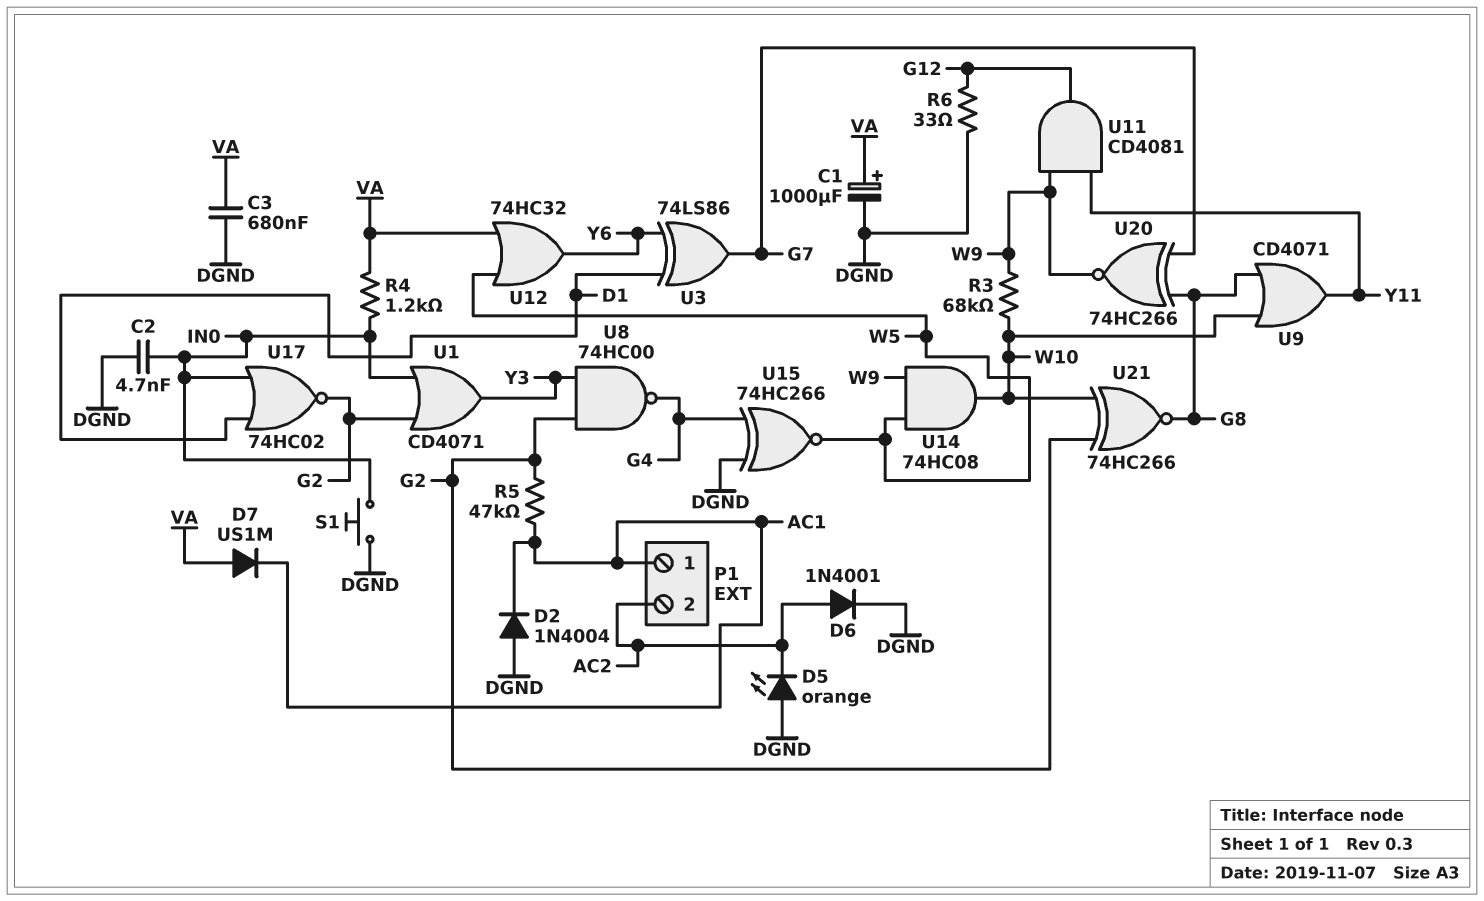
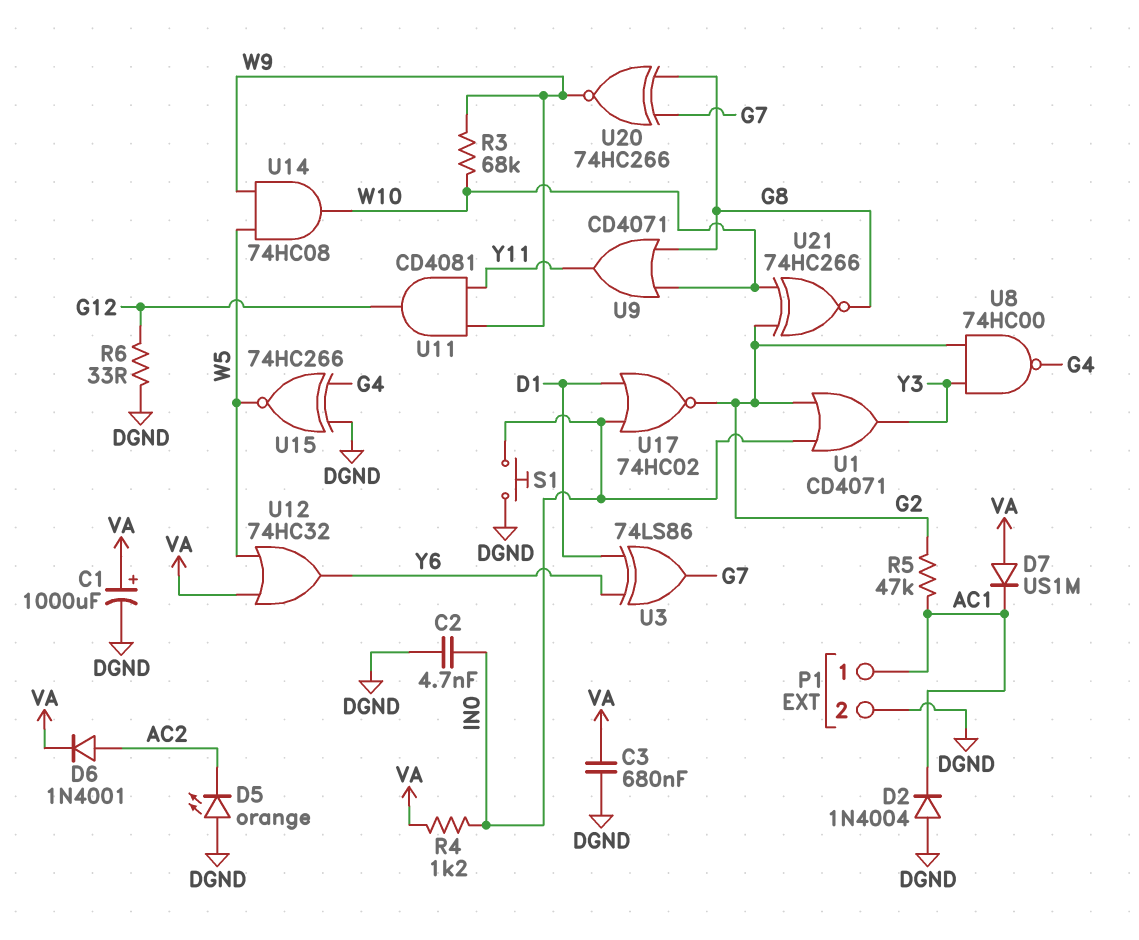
D6: diode 1N4001 (A AC2, K DGND) -> diode 1N4001 (A AC2, K VA)
P1 pin 2: AC2 -> DGND

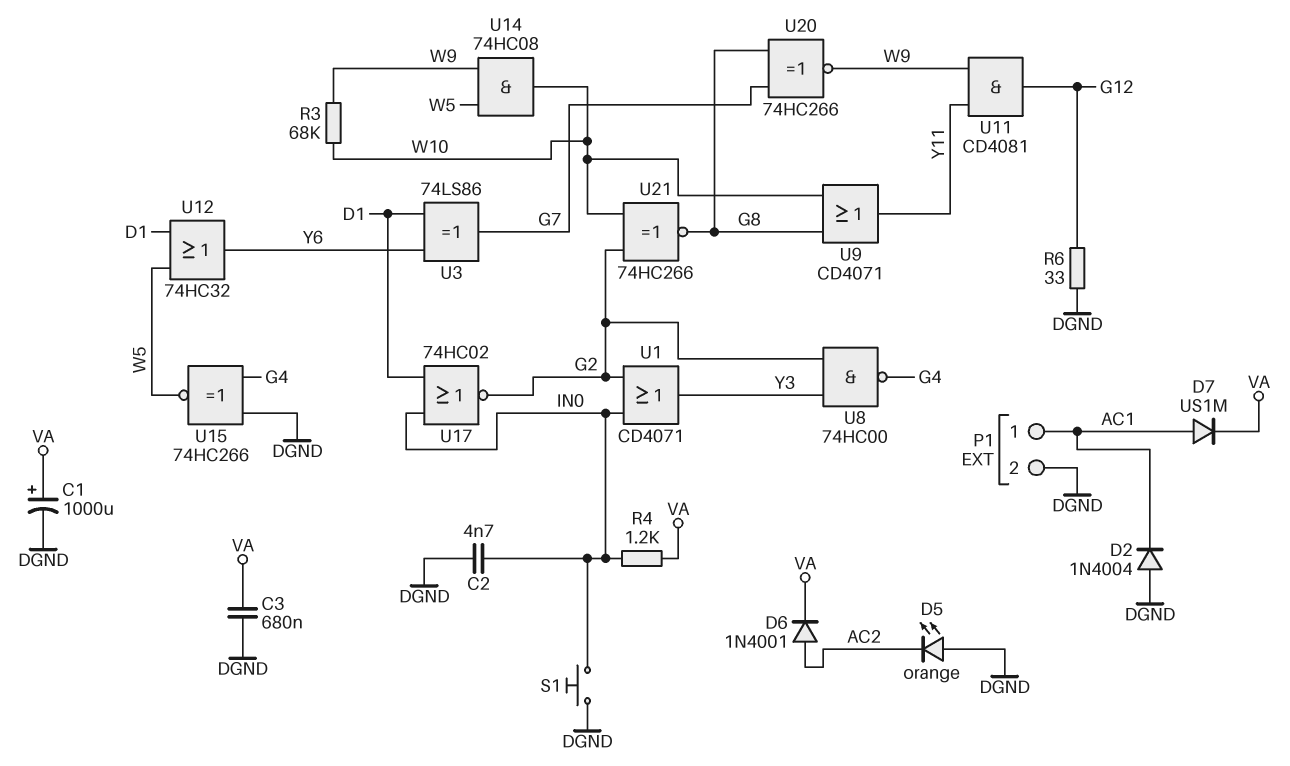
D7: diode US1M (A VA, K AC1) -> diode US1M (A AC1, K VA)
R5: 47k (AC1, G2) -> none
U12: OR 74HC32 (in VA, in W5, out Y6) -> OR 74HC32 (in D1, in W5, out Y6)

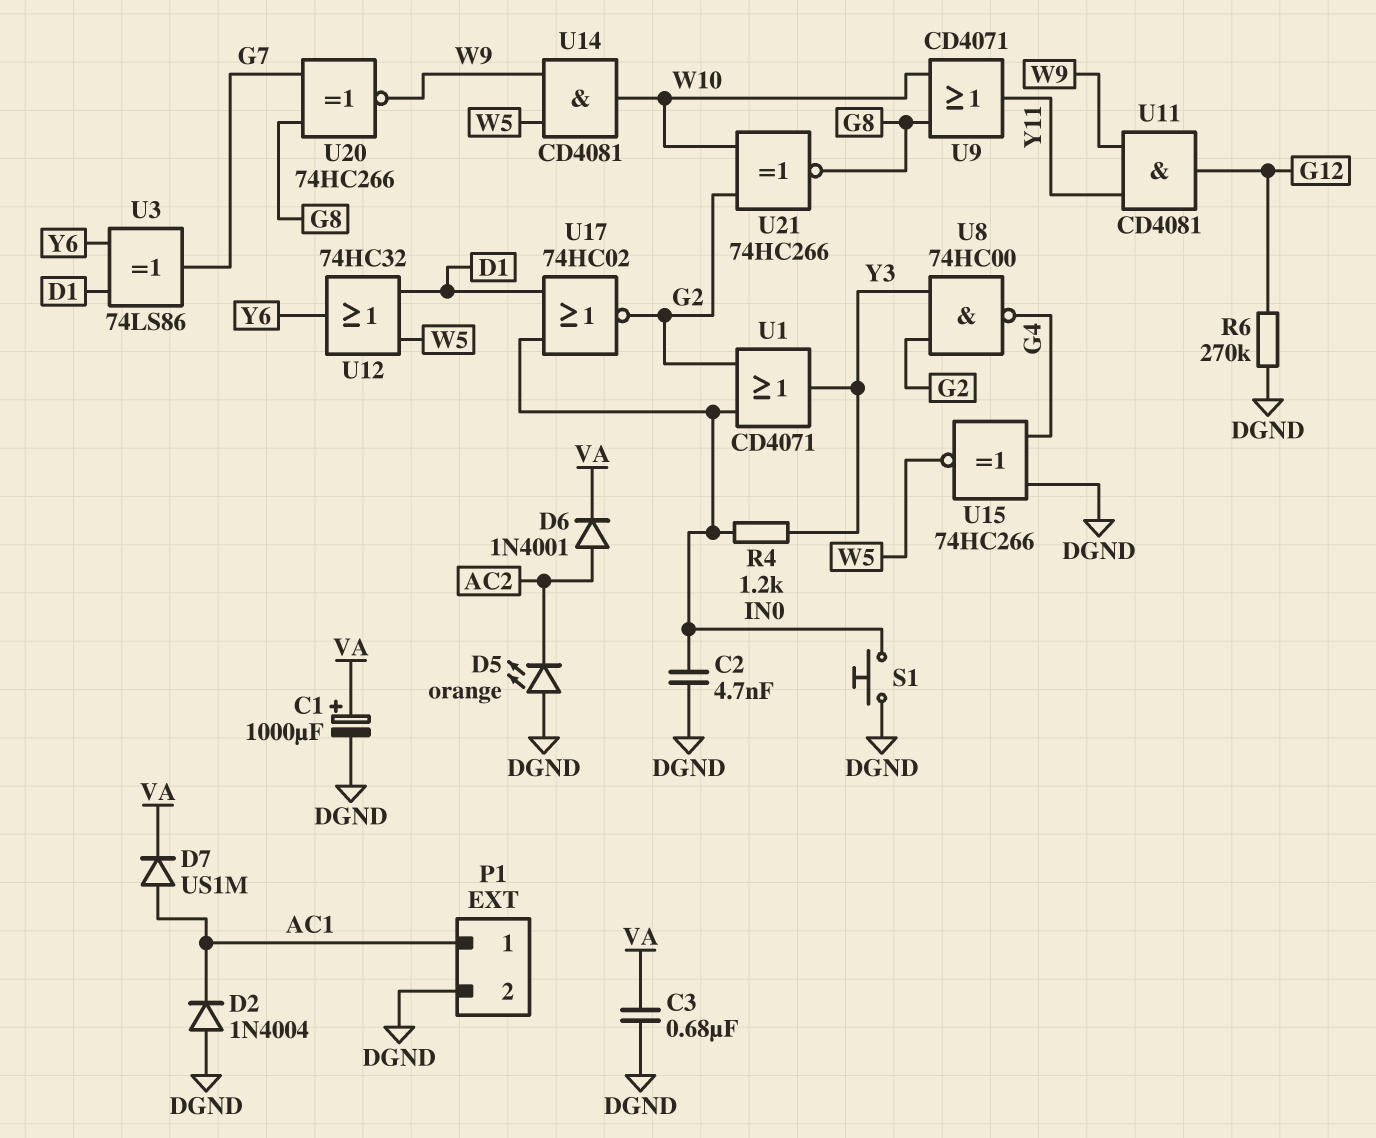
R3: 68k (W9, W10) -> none
R4: 1.2k (IN0, VA) -> 1.2k (IN0, Y3)
R6: 33 (DGND, G12) -> 270k (DGND, G12)
U14: AND 74HC08 (in W5, in W9, out W10) -> AND CD4081 (in W5, in W9, out W10)

